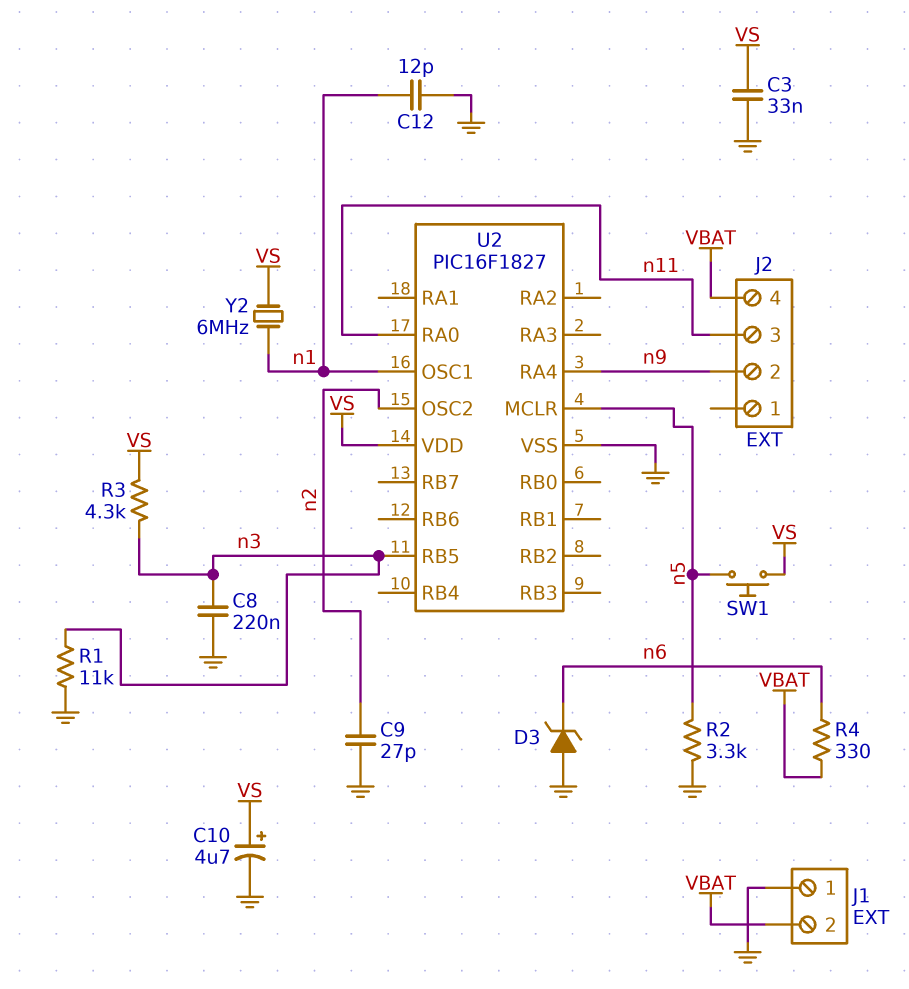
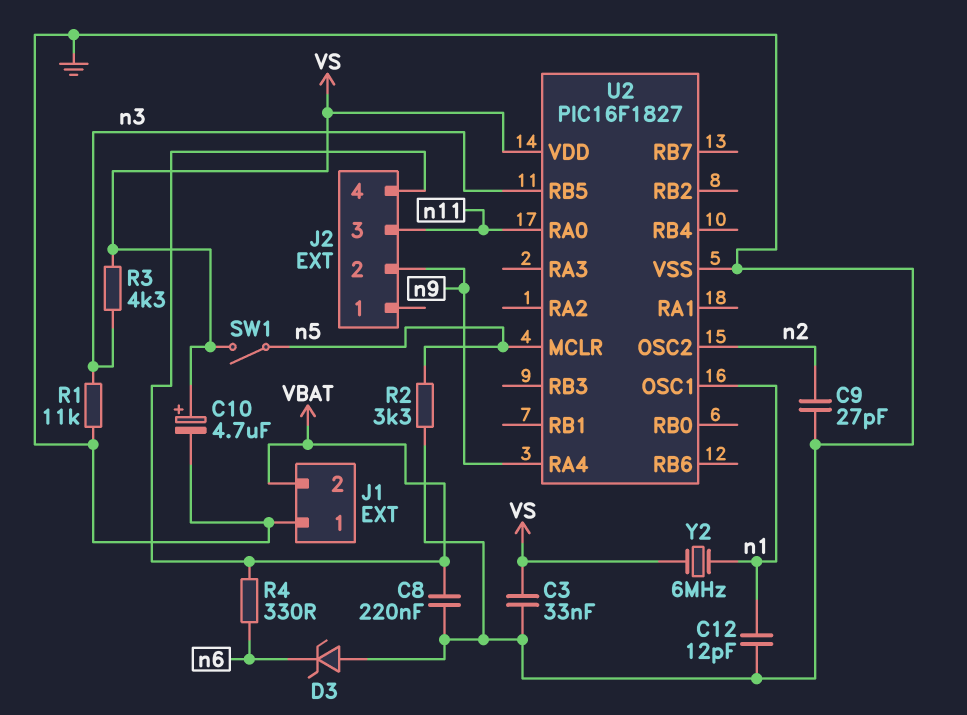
C8: 220nF (GND, n3) -> 220nF (GND, VBAT)
SW1: button (VS, n5) -> switch (VS, n5)

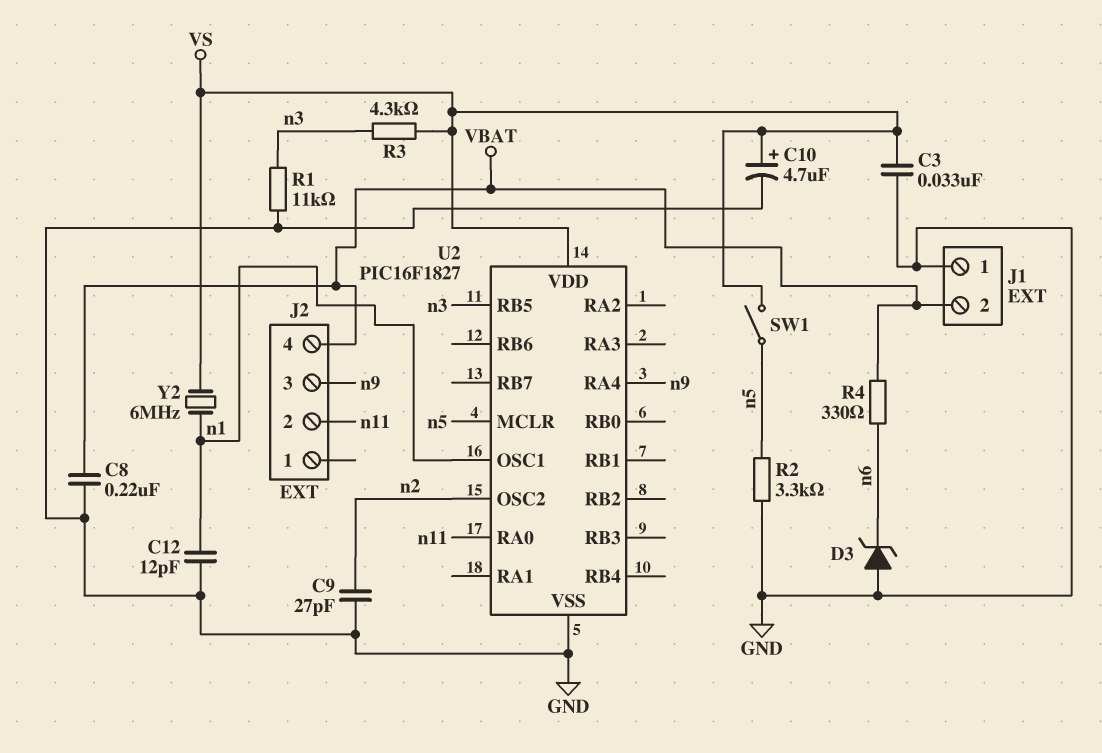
J2 pin 2: n9 -> n11
J2 pin 3: n11 -> n9

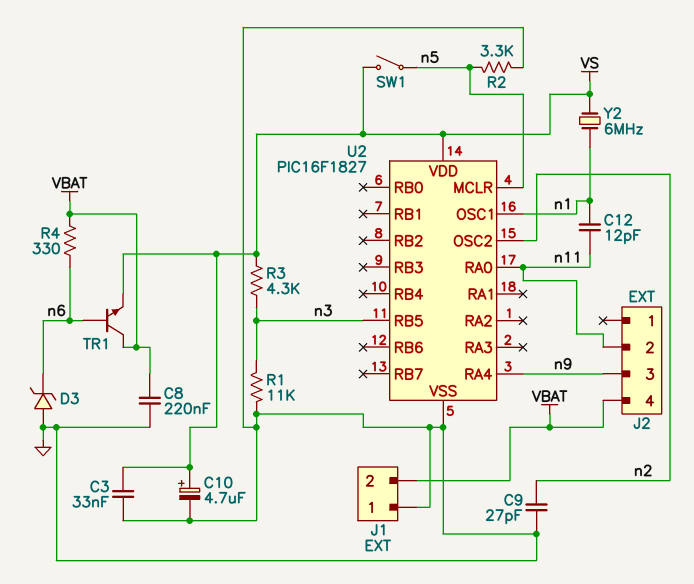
C12: 12pF (GND, n1) -> 12pF (n1, n11)
TR1: none -> NPN (B n6, C VBAT, E VS)

